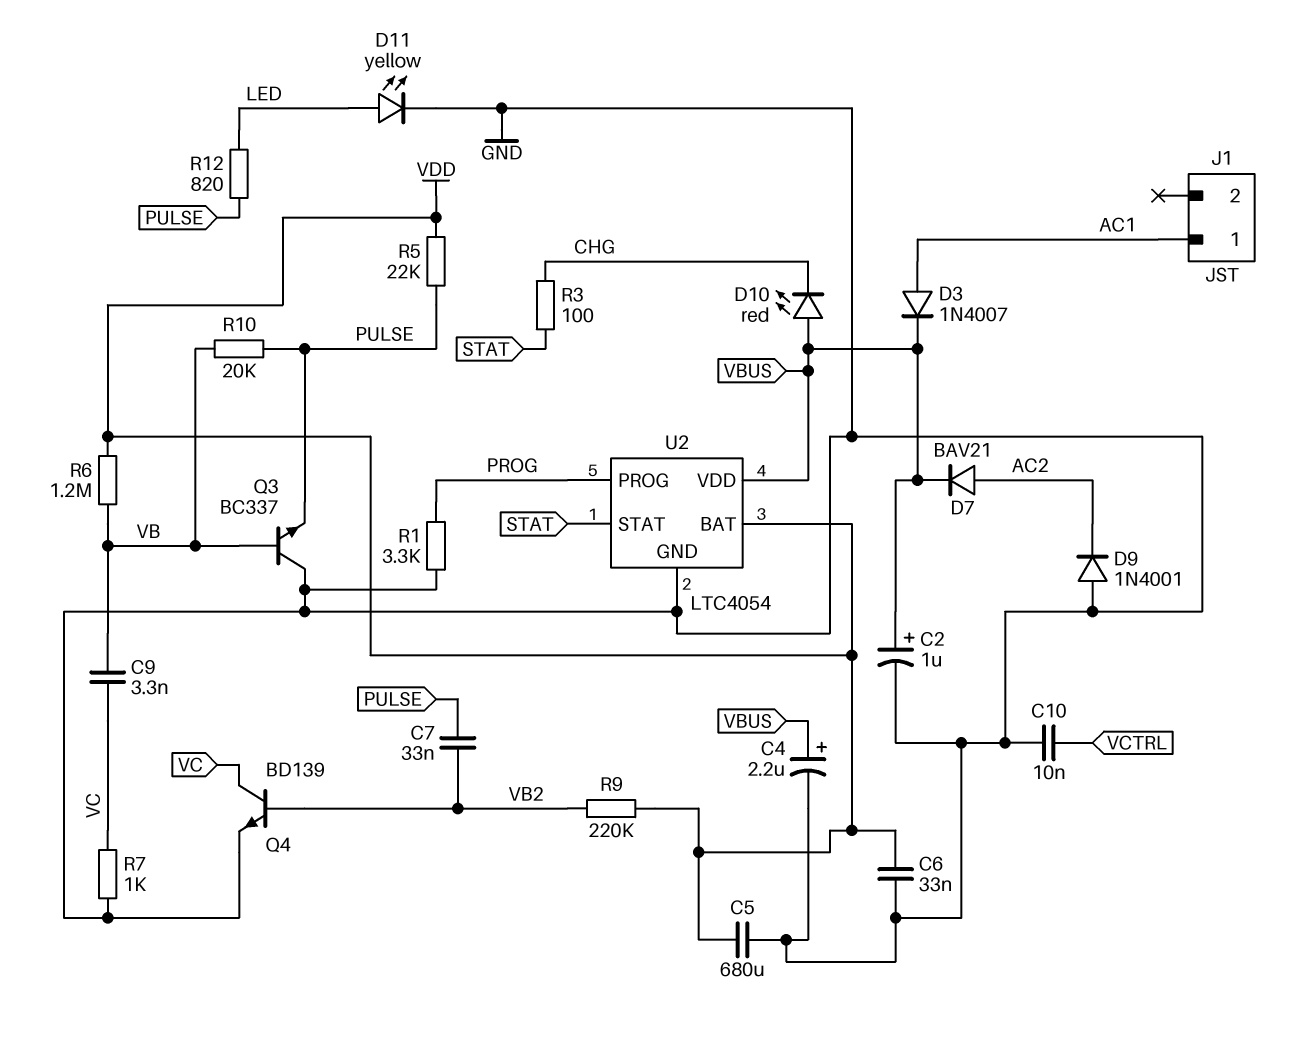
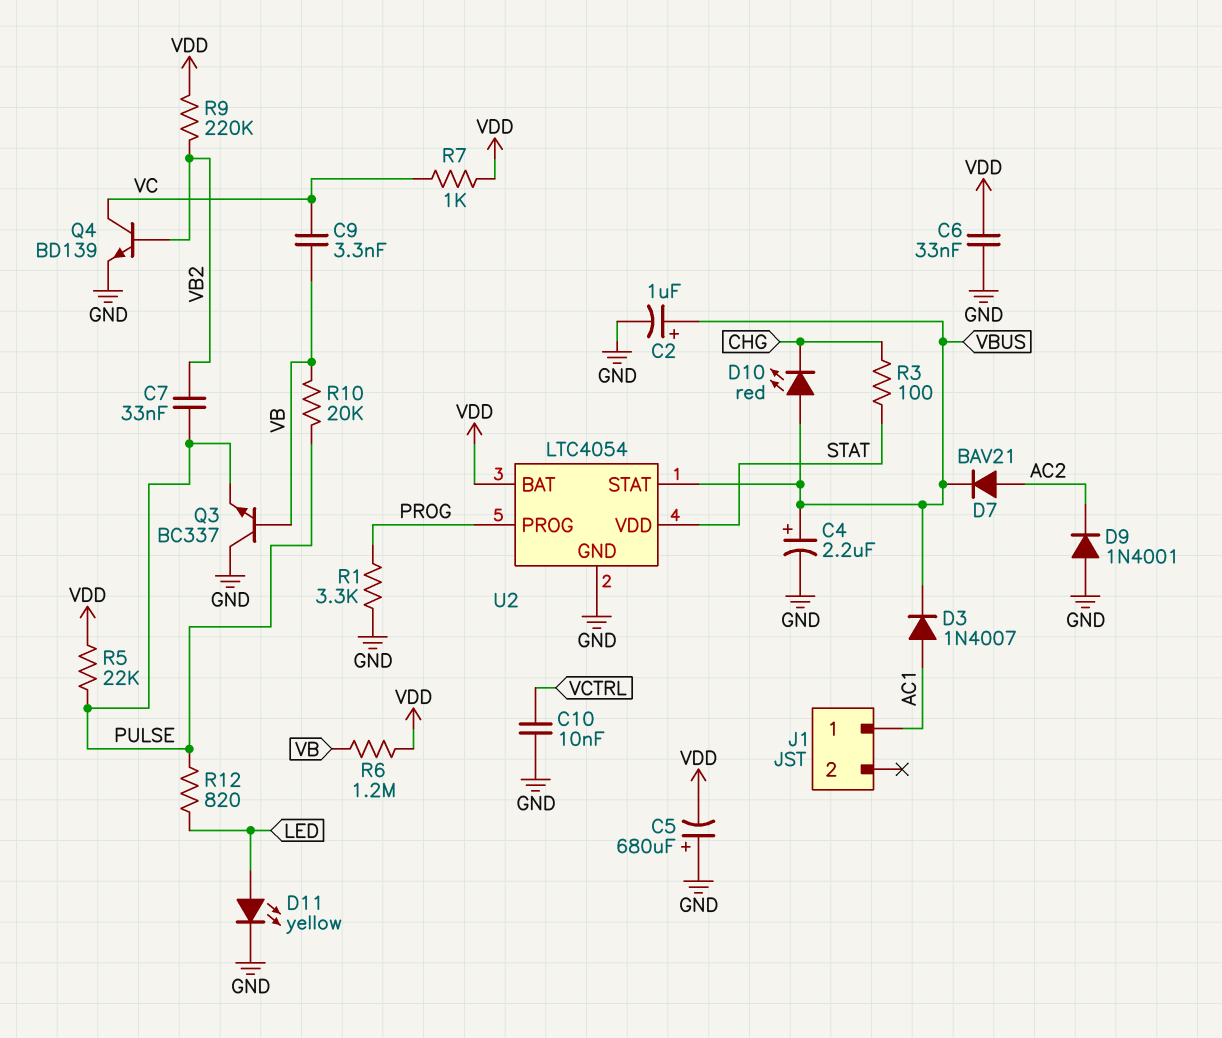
C5: 680uF (GND, VDD) -> 680uF (plus GND, minus VDD)
R7: 1k (GND, VC) -> 1k (VC, VDD)
U2 pin STAT: STAT -> VBUS
U2 pin VDD: VBUS -> STAT

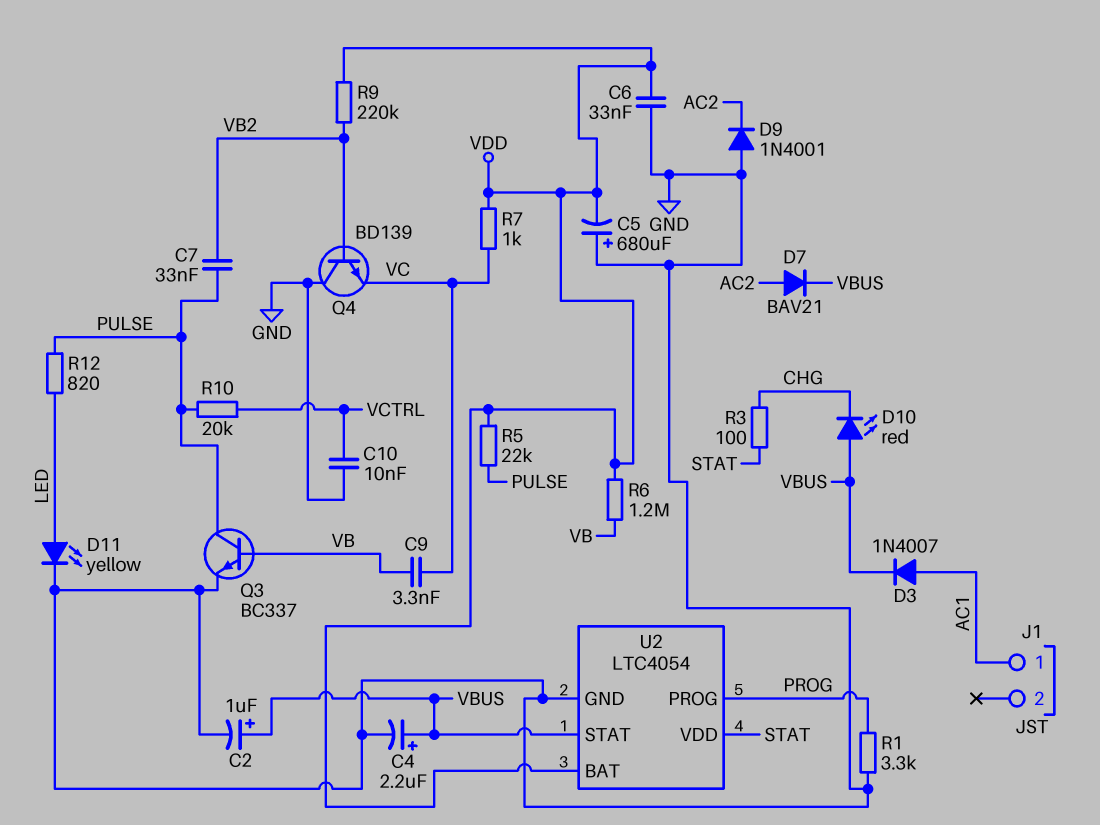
Q3: NPN BC337 (B VB, C GND, E PULSE) -> NPN BC337 (B VB, C PULSE, E GND)
Q4: NPN BD139 (B VB2, C VC, E GND) -> NPN BD139 (B VB2, C GND, E VC)
R10: 20k (PULSE, VB) -> 20k (PULSE, VCTRL)

